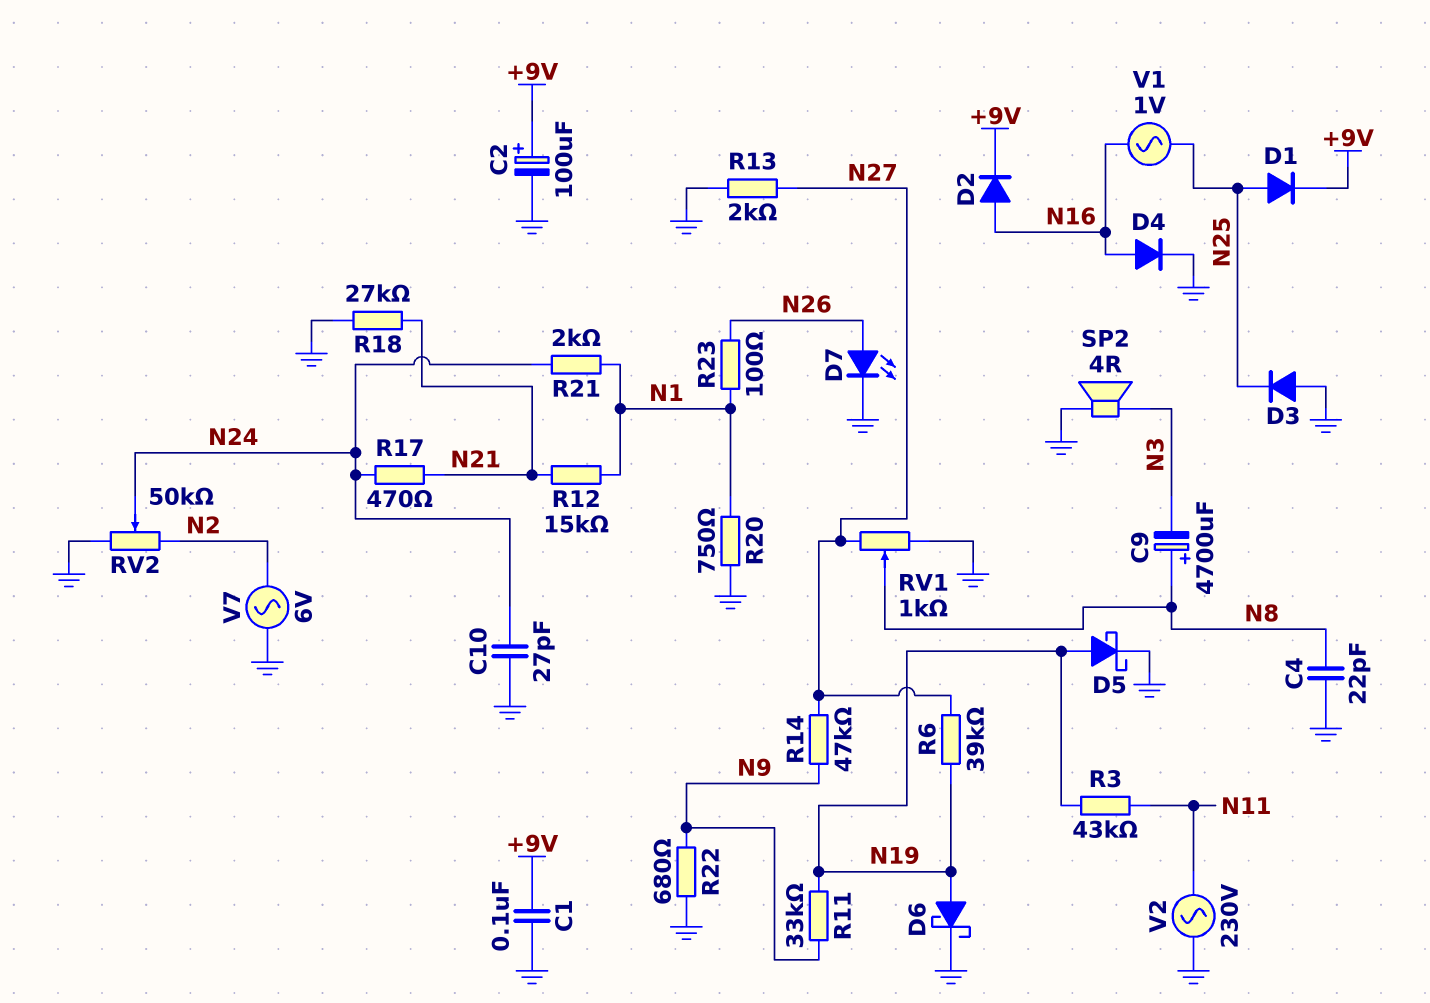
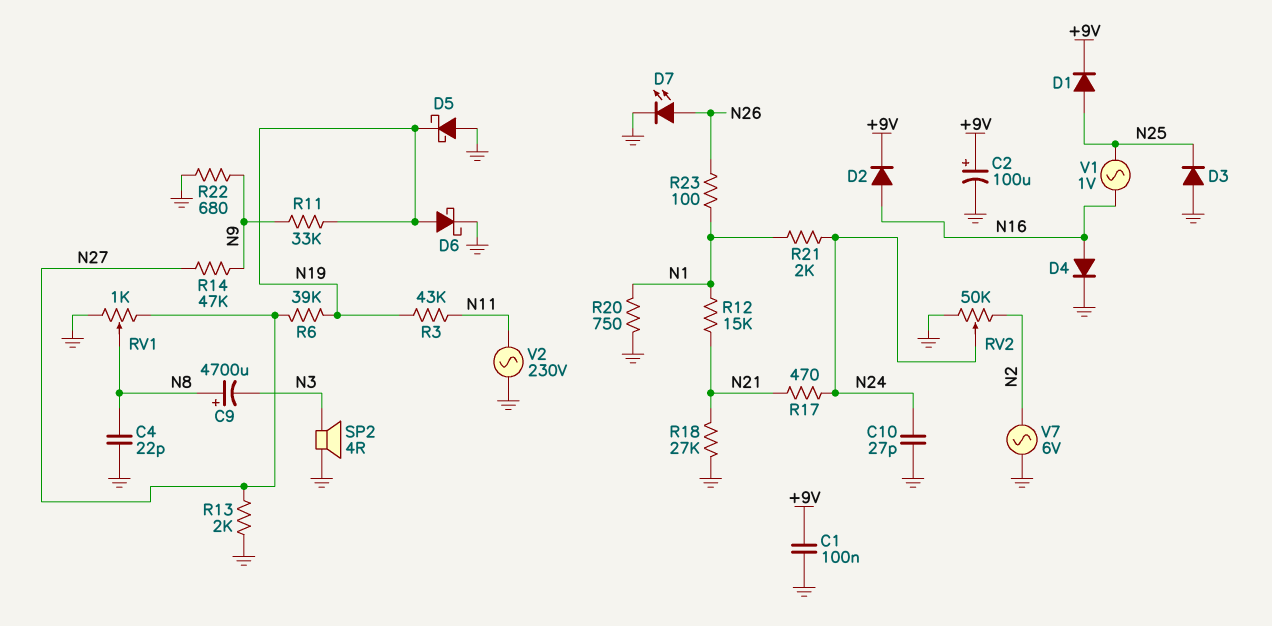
D5: schottky (A N19, K GND) -> schottky (A GND, K N19)

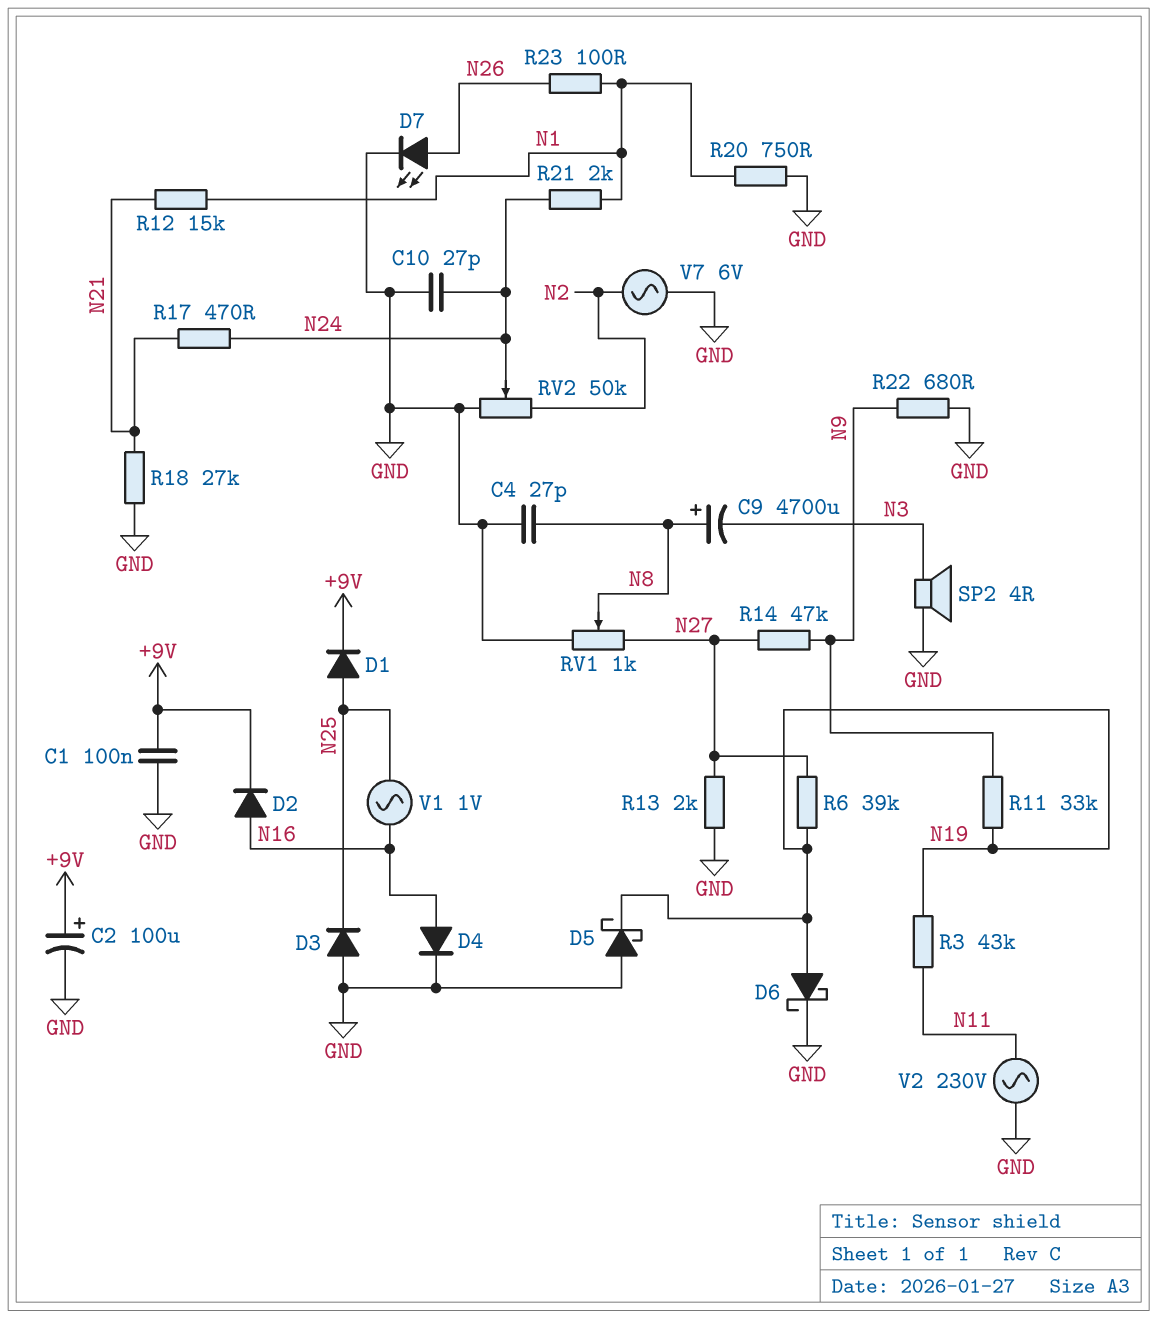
C4: 22pF (GND, N8) -> 27pF (GND, N8)

